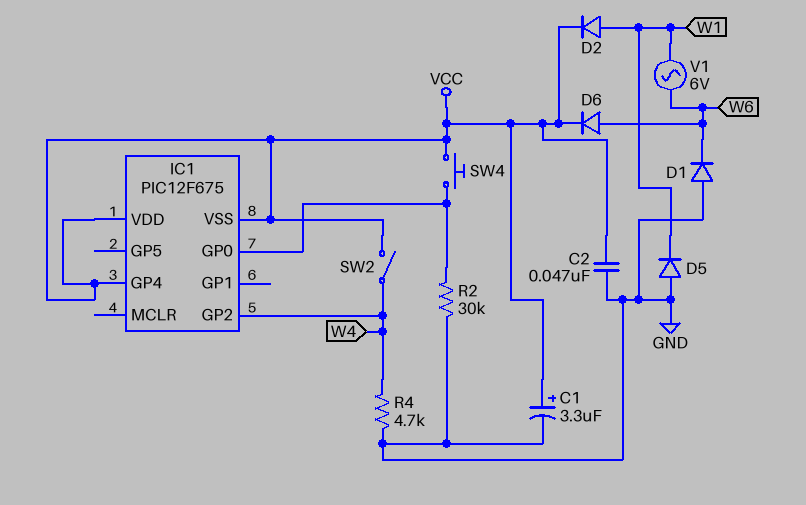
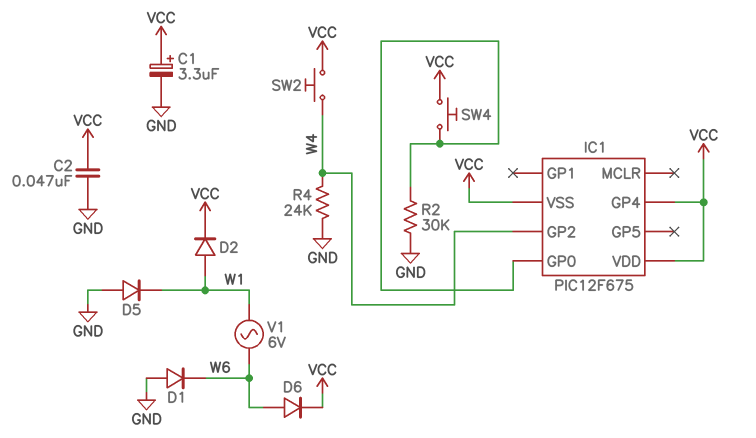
R4: 4.7k (GND, W4) -> 24k (GND, W4)
SW2: switch (VCC, W4) -> button (VCC, W4)

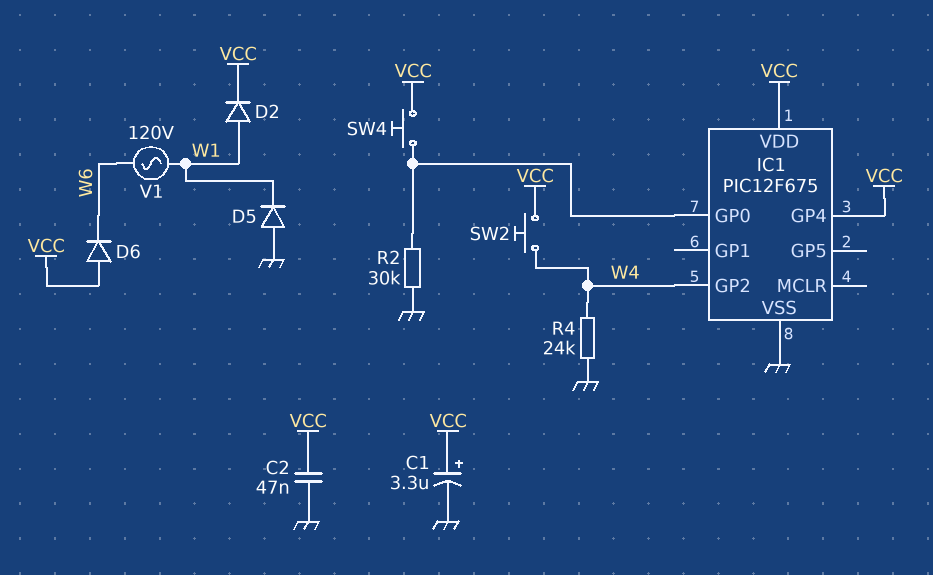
D1: diode (A GND, K W6) -> none
D6: diode (A W6, K VCC) -> diode (A VCC, K W6)
IC1 pin VSS: VCC -> GND
V1: AC 6V (W1, W6) -> AC 120V (W1, W6)

